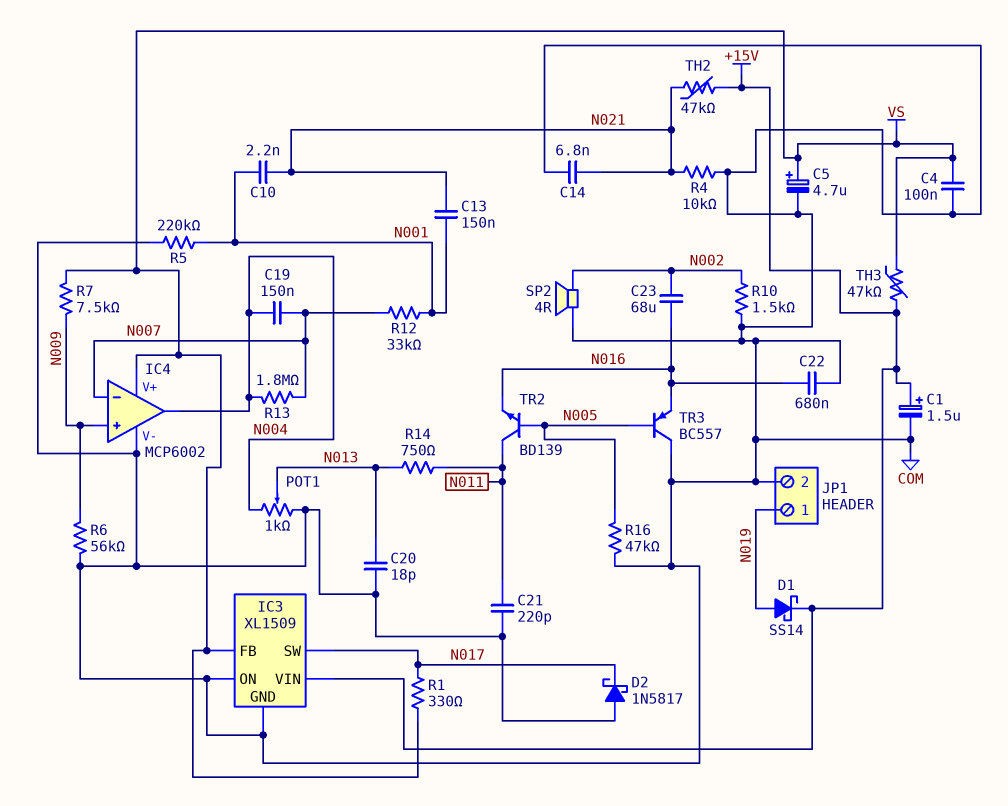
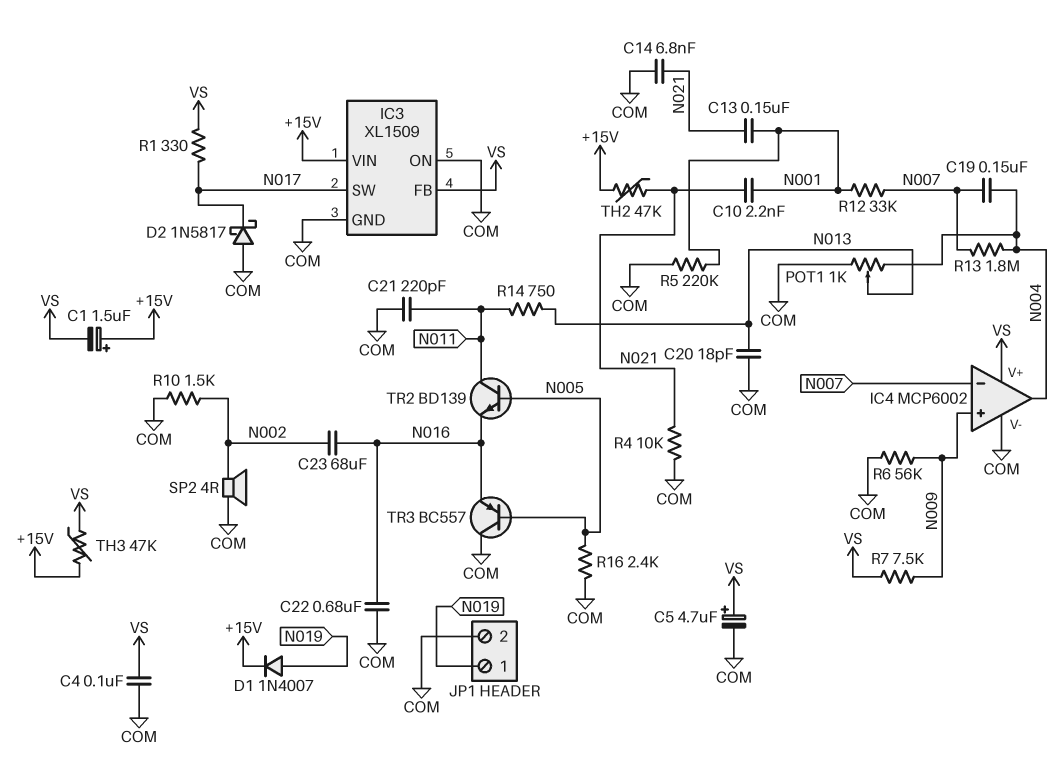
C1: 1.5uF (plus +15V, minus COM) -> 1.5uF (plus +15V, minus VS)
D1: schottky SS14 (A N019, K +15V) -> diode 1N4007 (A N019, K +15V)
R16: 47k (COM, N005) -> 2.4k (COM, N005)

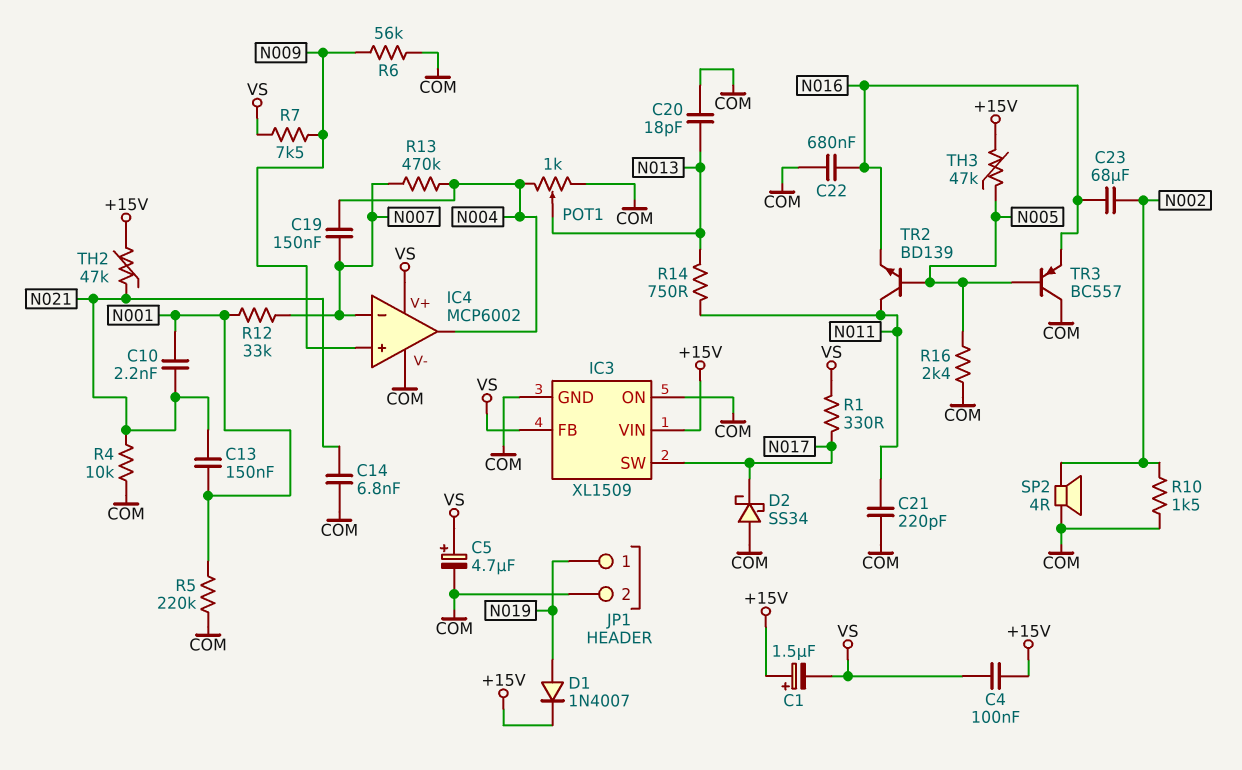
C4: 100nF (COM, VS) -> 100nF (+15V, VS)
D2: schottky 1N5817 (A COM, K N017) -> schottky SS34 (A COM, K N017)
R13: 1.8M (N004, N007) -> 470k (N004, N007)
TH3: 47k (+15V, VS) -> 47k (+15V, N005)

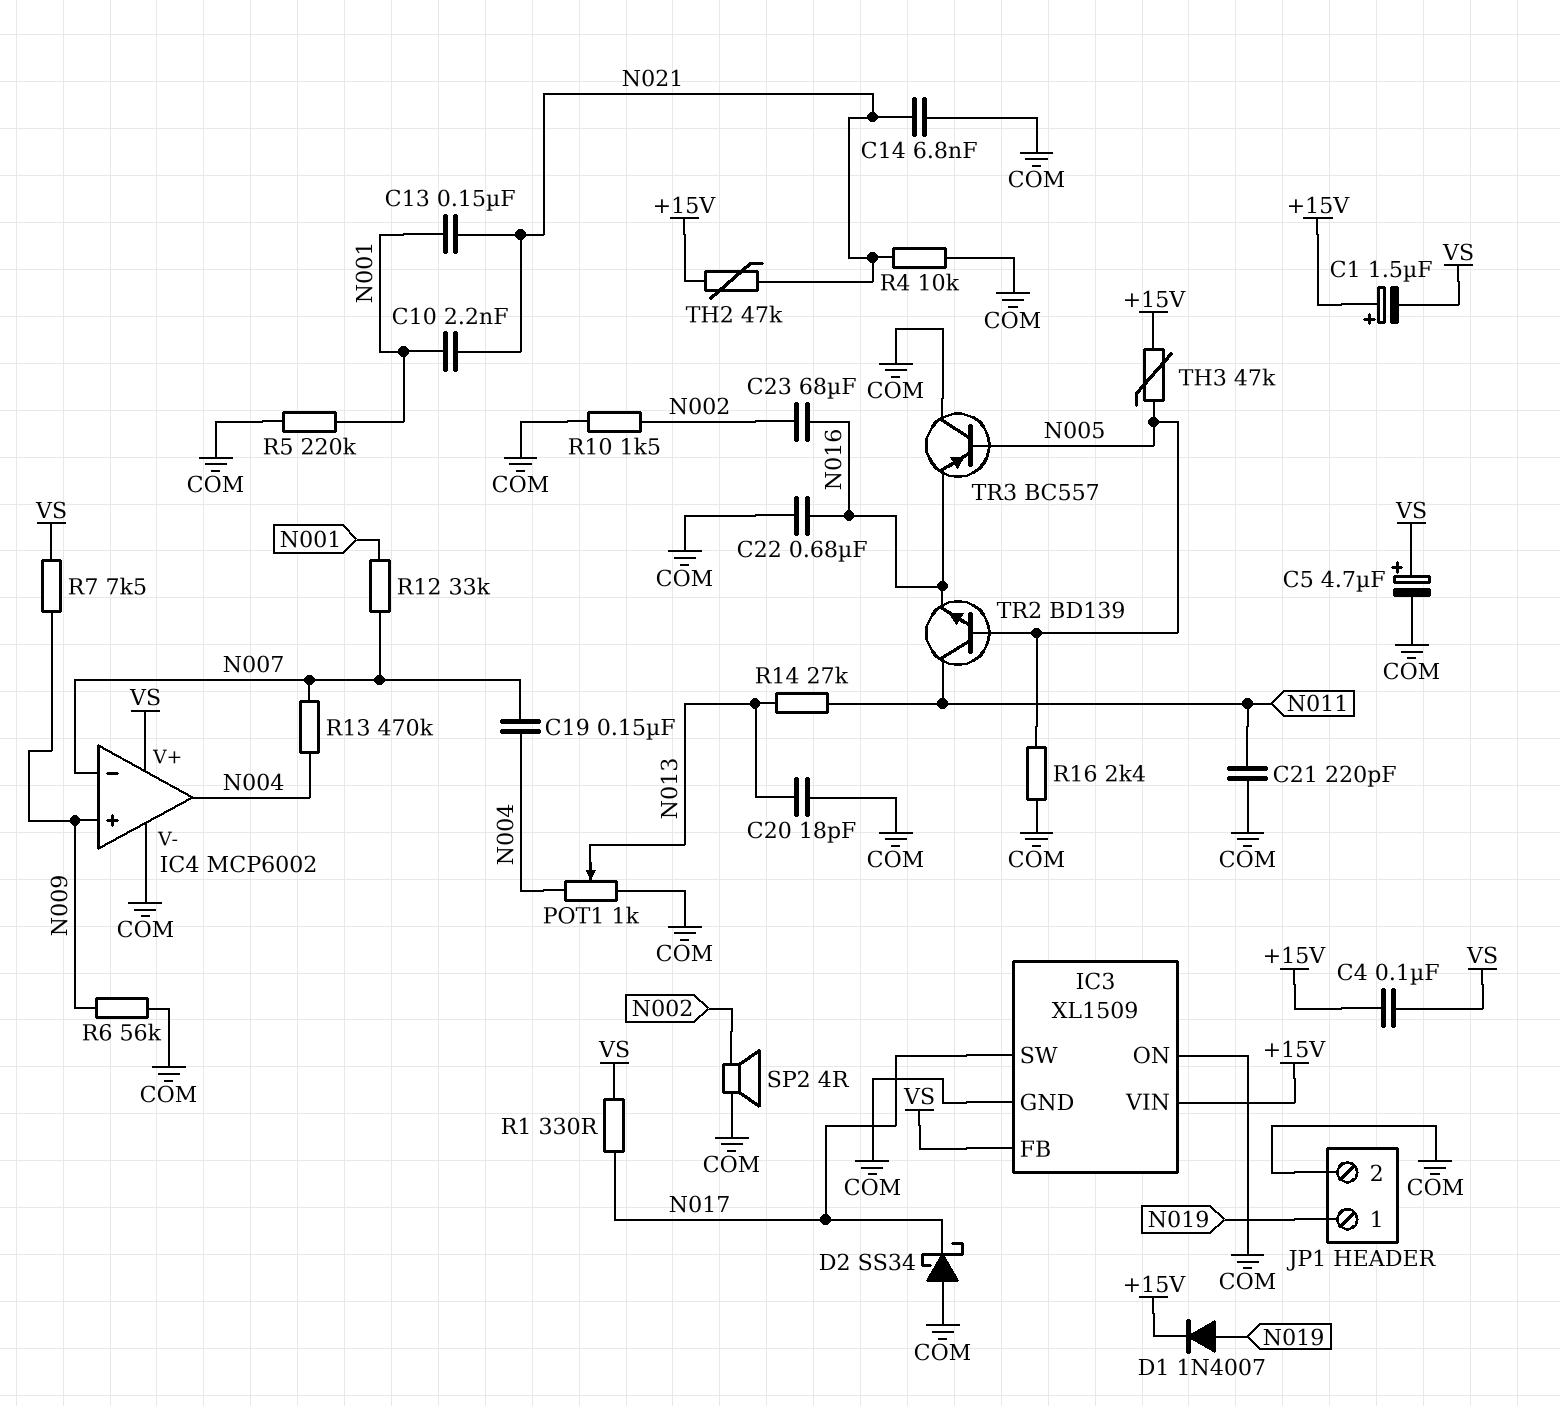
R14: 750 (N011, N013) -> 27k (N011, N013)

